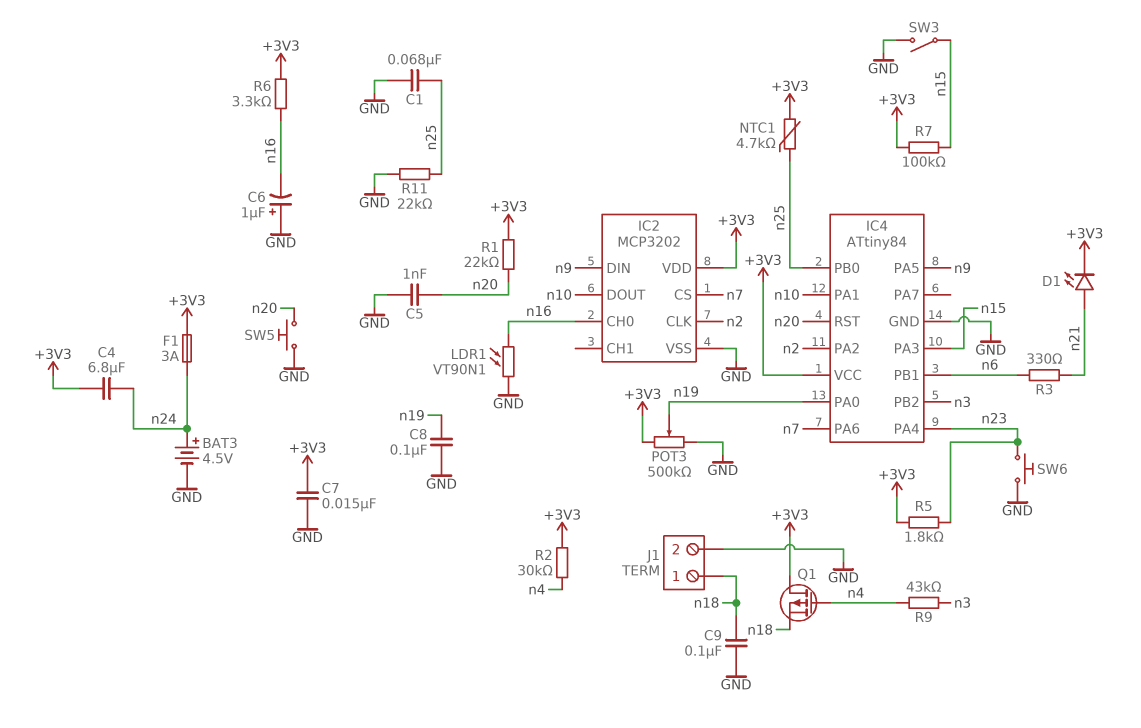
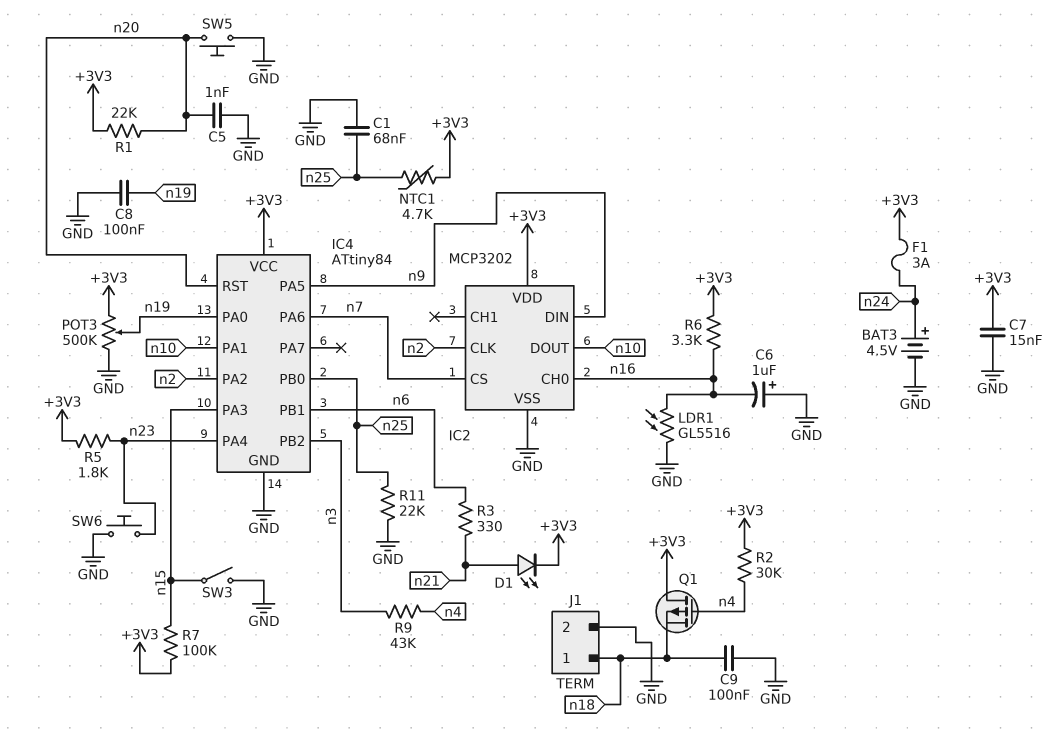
C4: 6.8uF (+3V3, n24) -> none
LDR1: VT90N1 (GND, n16) -> GL5516 (GND, n16)

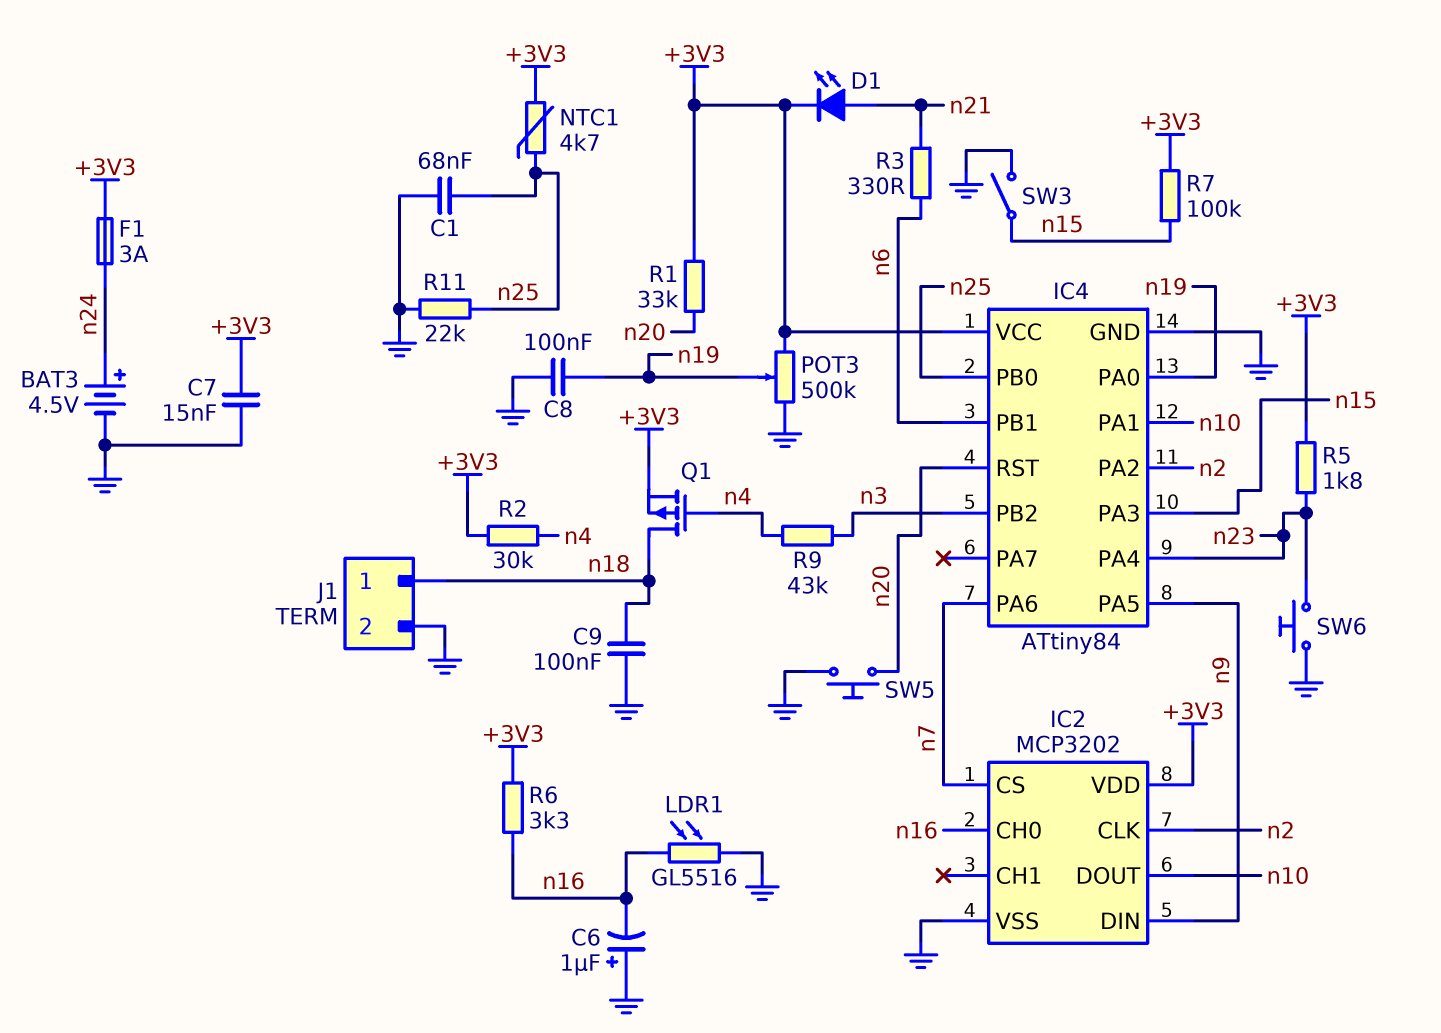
C5: 1nF (GND, n20) -> none
Q1: PMOS (G n4, D +3V3, S n18) -> PMOS (G n4, D n18, S +3V3)
R1: 22k (+3V3, n20) -> 33k (+3V3, n20)

